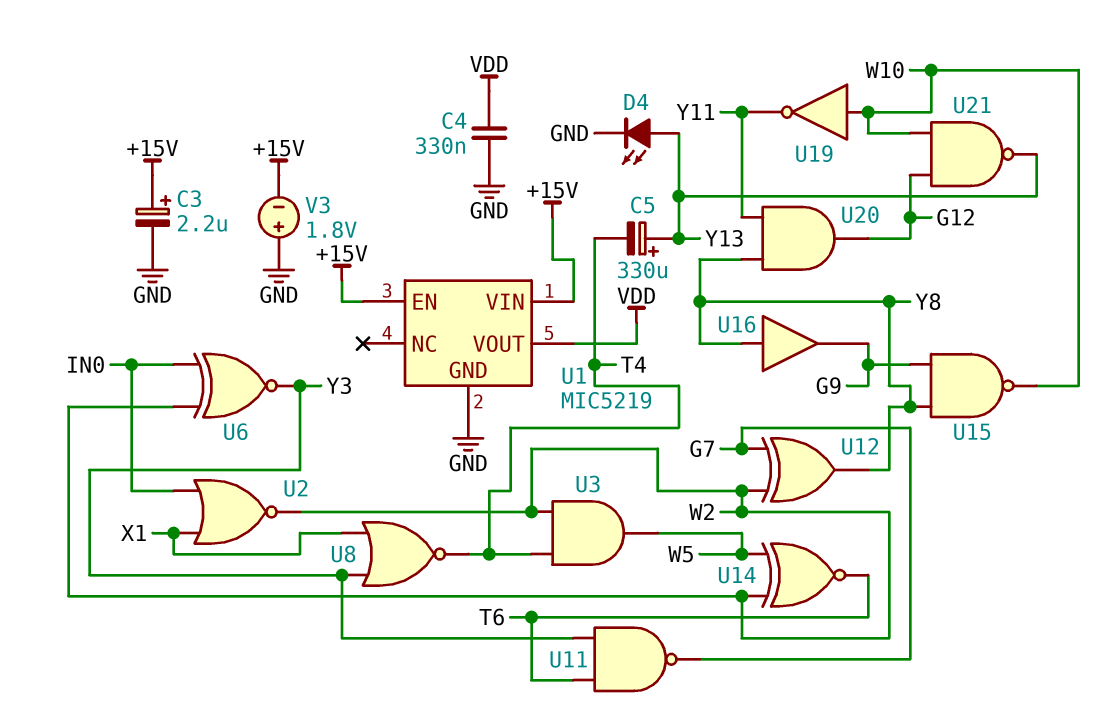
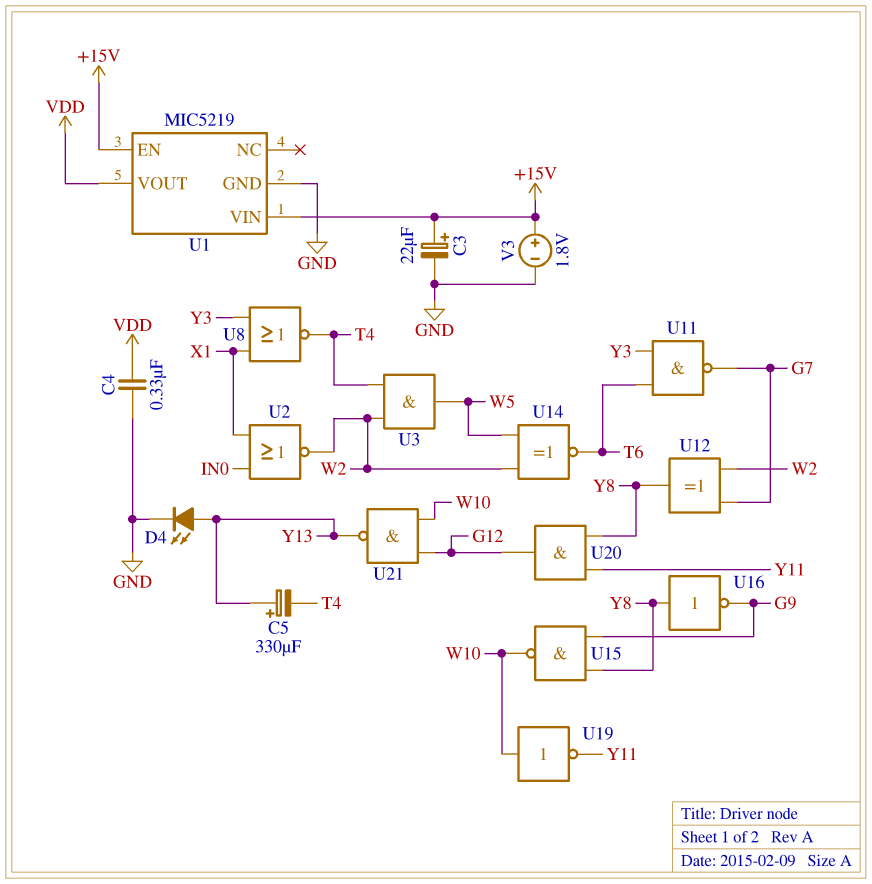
C3: 2.2uF (plus +15V, minus GND) -> 22uF (plus +15V, minus GND)
U6: XNOR (in IN0, in W2, out Y3) -> none
U16: buffer (in Y8, out G9) -> NOT (in Y8, out G9)
V3: 1.8V (plus GND, minus +15V) -> 1.8V (plus +15V, minus GND)

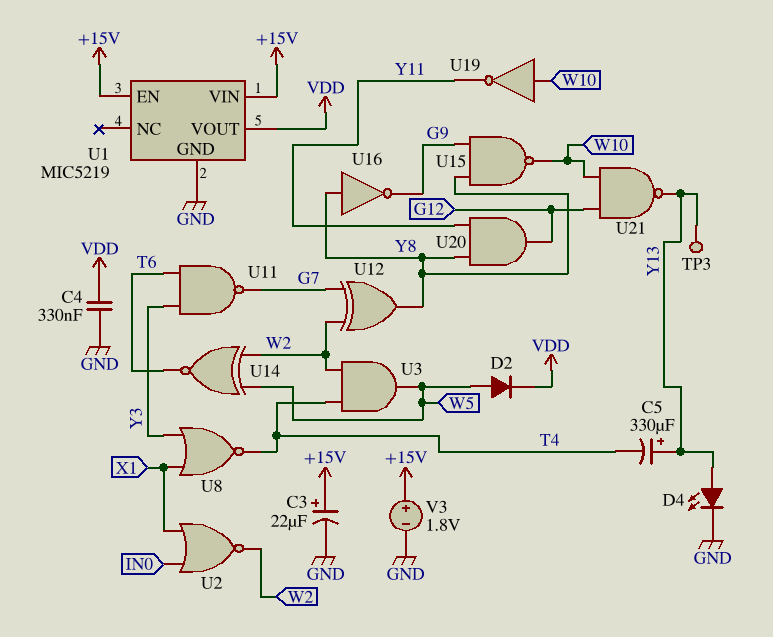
D2: none -> diode (A W5, K VDD)
TP3: none -> test point (Y13)

